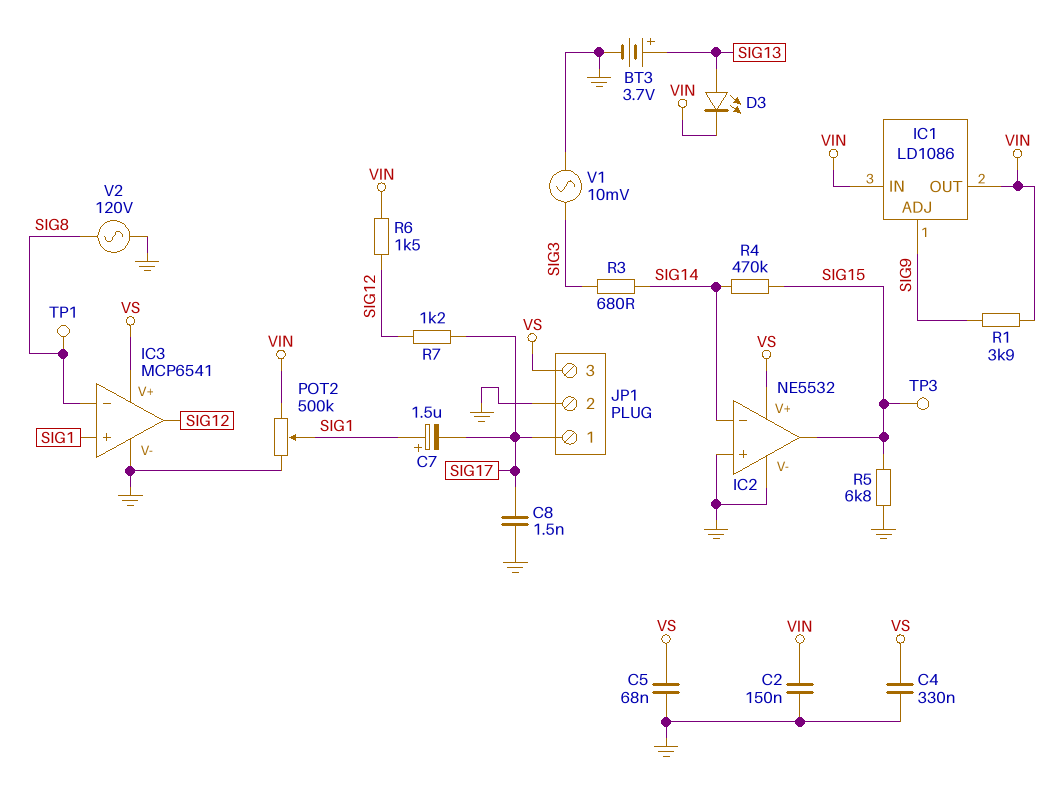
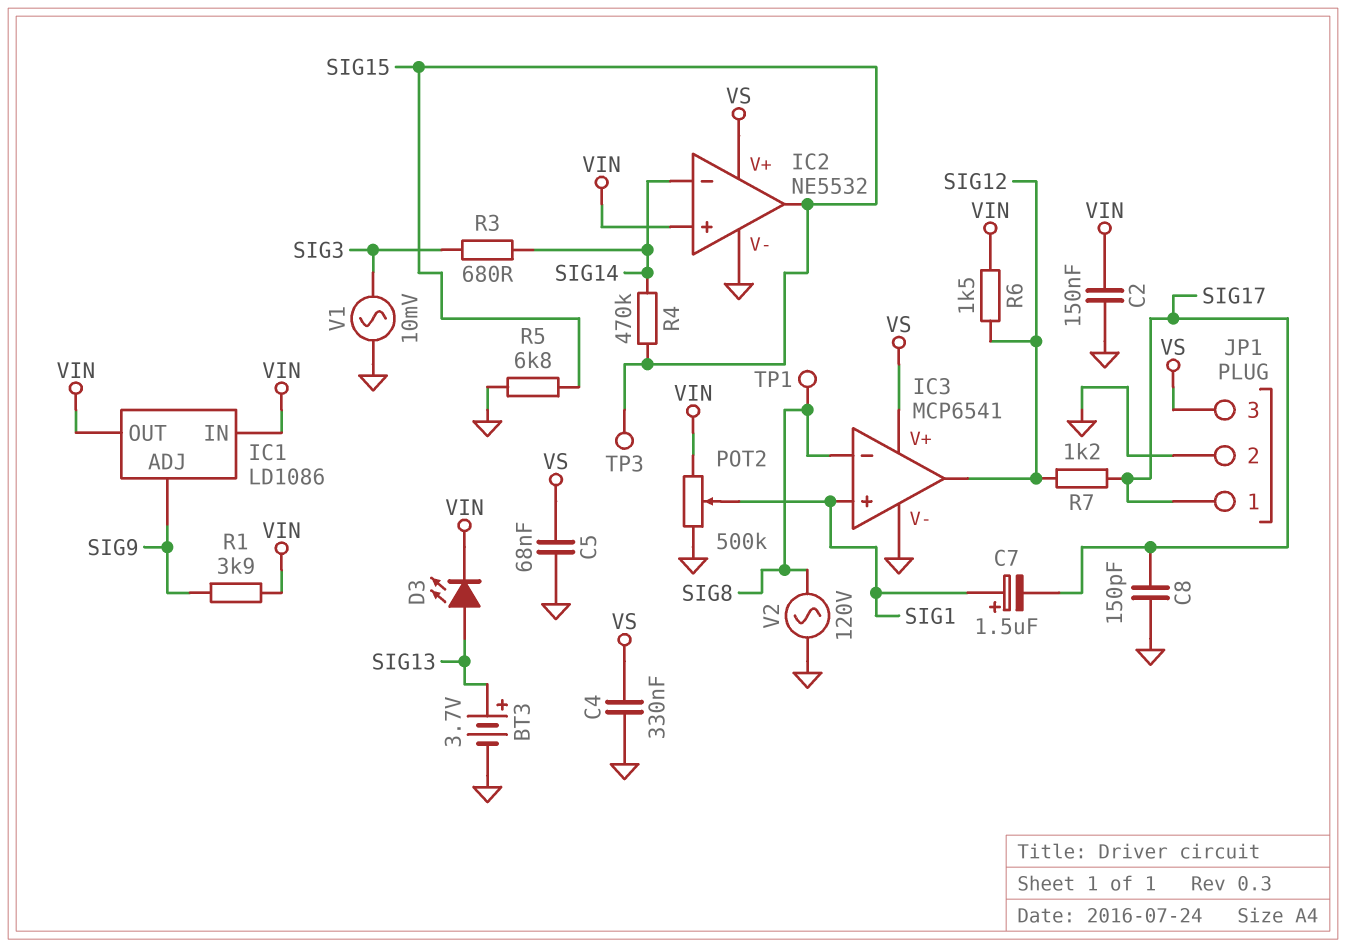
C8: 1.5nF (GND, SIG17) -> 150pF (GND, SIG17)
IC2 pin in+: GND -> VIN

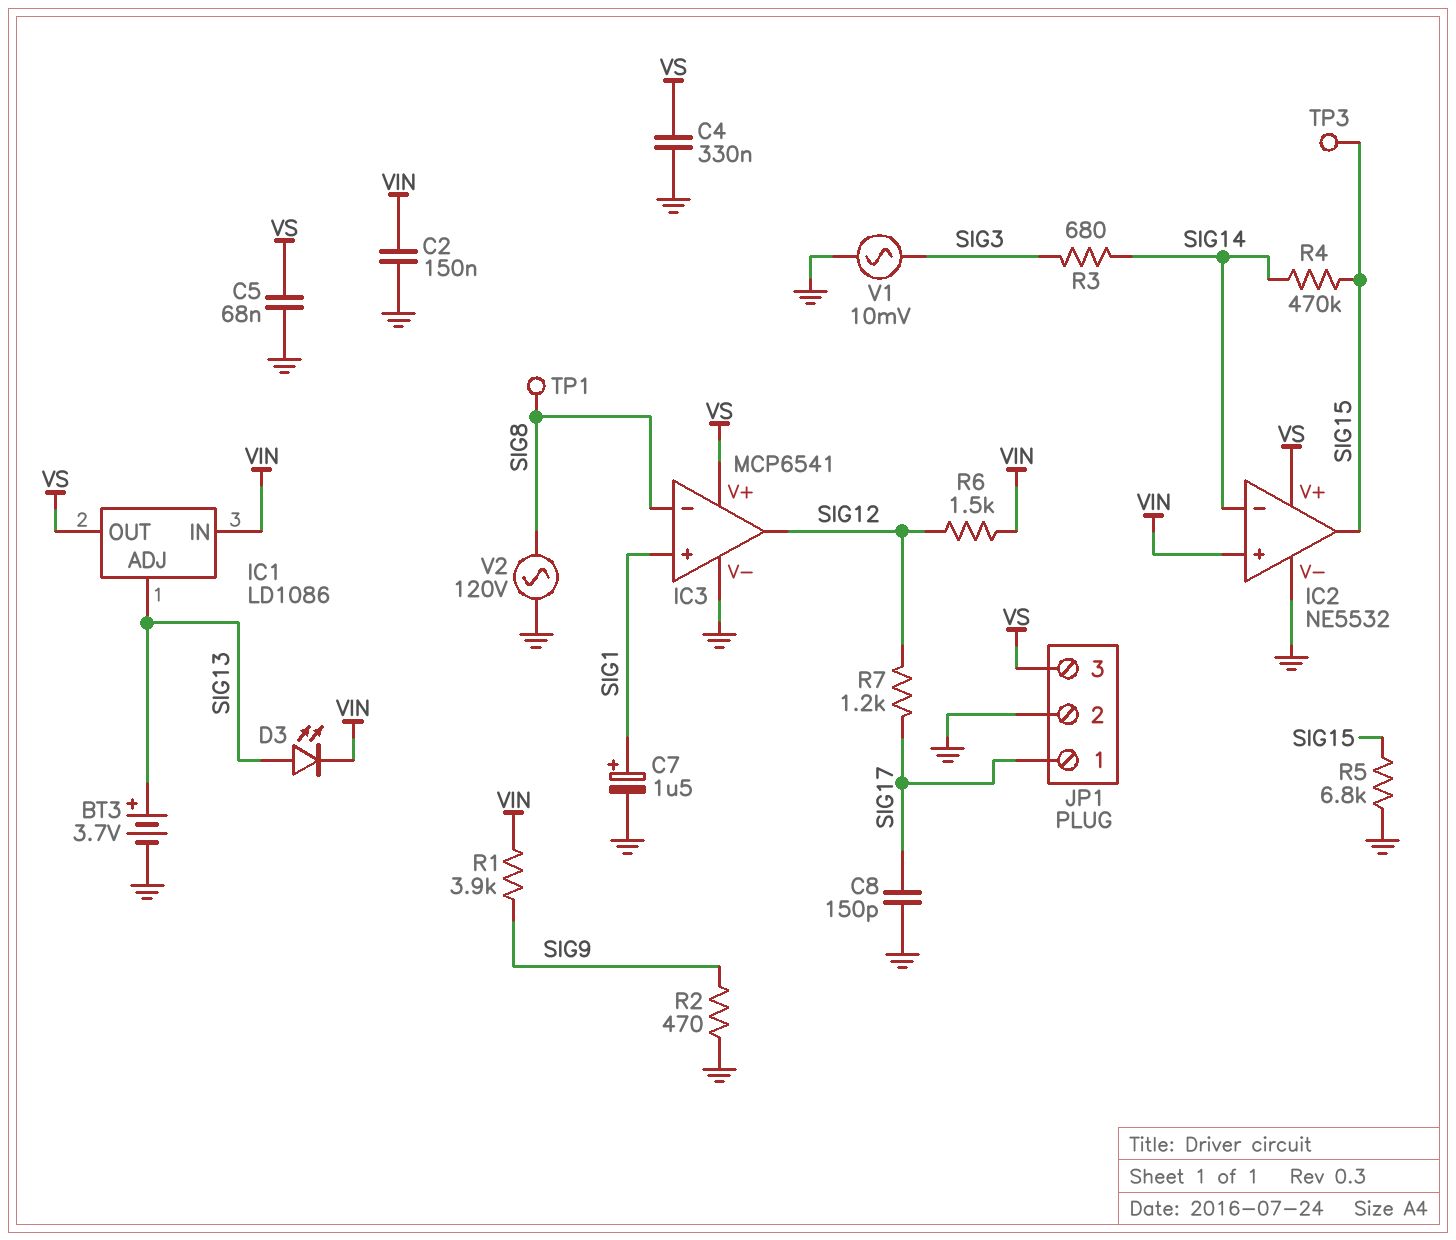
C7: 1.5uF (plus SIG1, minus SIG17) -> 1.5uF (plus SIG1, minus GND)
IC1 pin ADJ: SIG9 -> SIG13
IC1 pin OUT: VIN -> VS
POT2: 500k (GND, VIN, wiper SIG1) -> none
R2: none -> 470 (GND, SIG9)

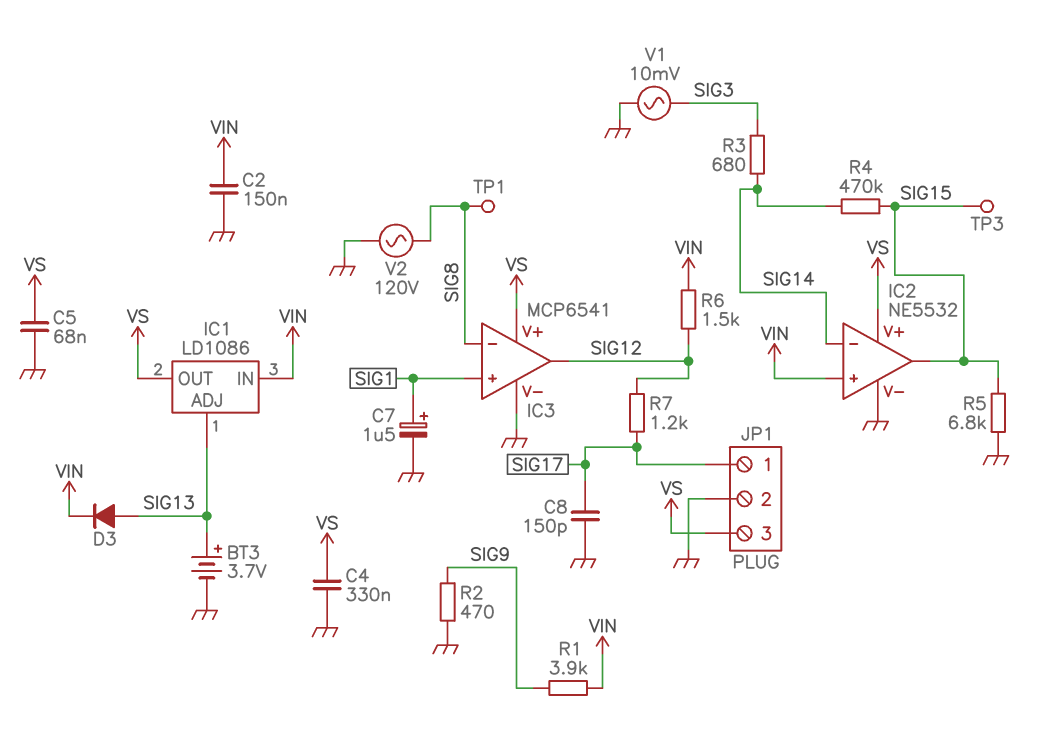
D3: LED (A SIG13, K VIN) -> diode (A SIG13, K VIN)

